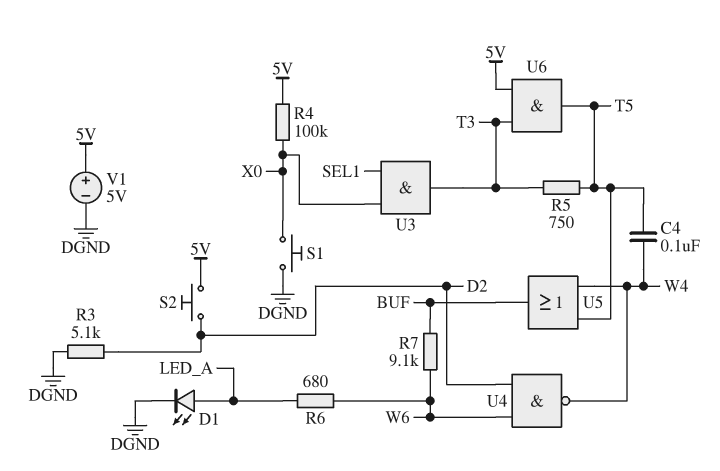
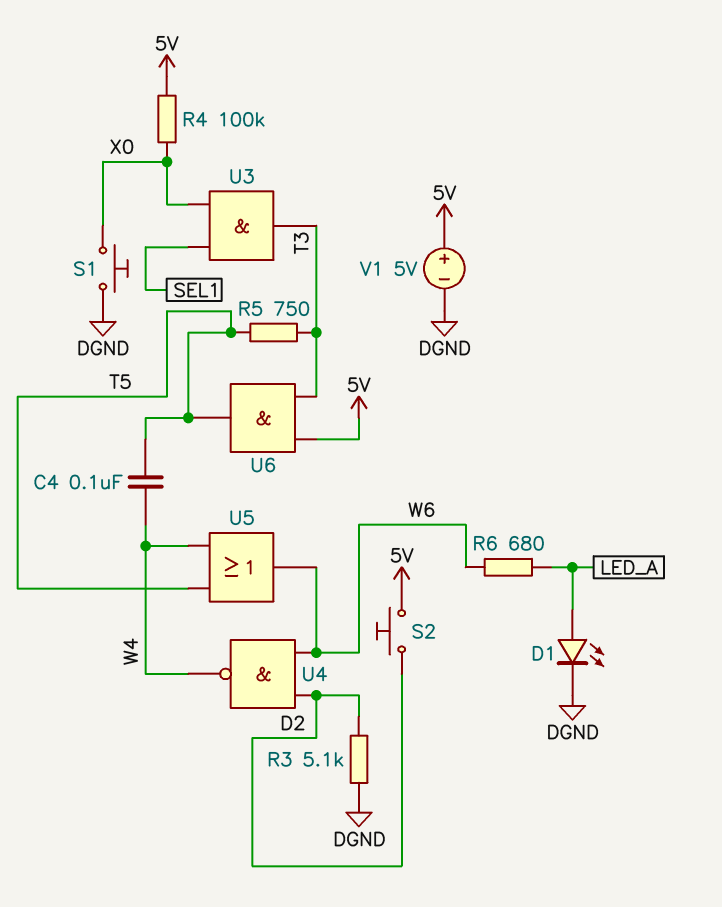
R7: 9.1k (BUF, W6) -> none
U5: OR (in T5, in W4, out BUF) -> OR (in T5, in W4, out W6)

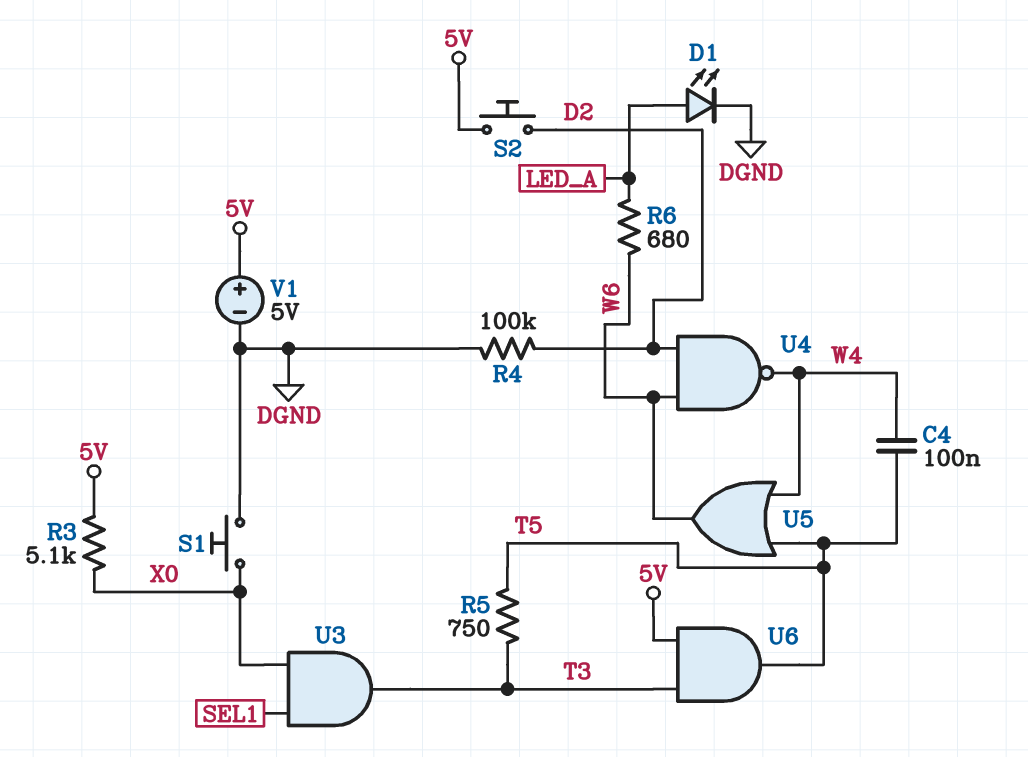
R3: 5.1k (D2, DGND) -> 5.1k (5V, X0)
R4: 100k (5V, X0) -> 100k (D2, DGND)

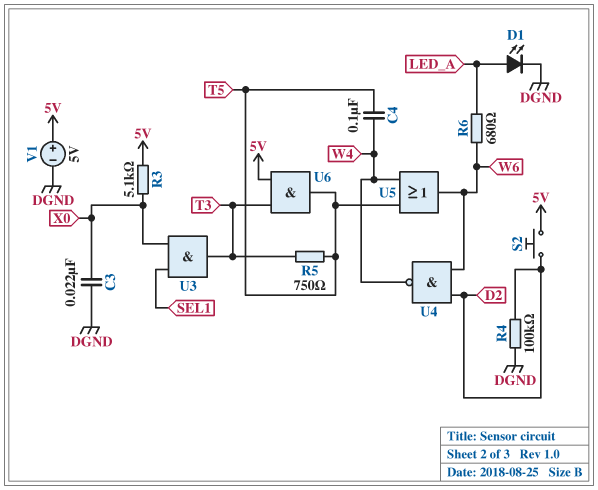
C3: none -> 22nF (DGND, X0)
S1: button (DGND, X0) -> none

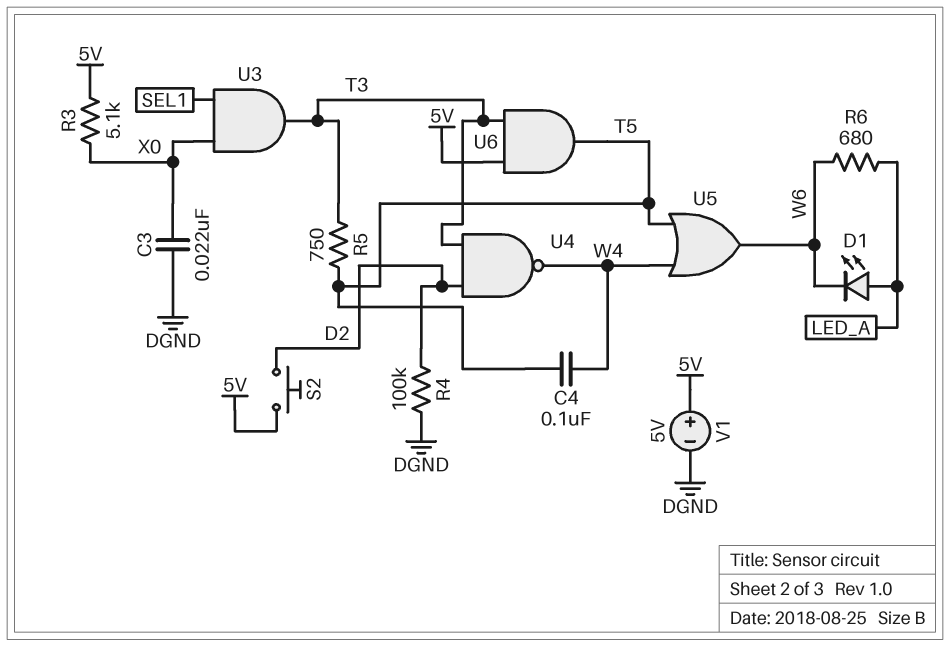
D1: LED (A LED_A, K DGND) -> LED (A LED_A, K W6)
U4: NAND (in D2, in W6, out W4) -> NAND (in D2, in T3, out W4)

